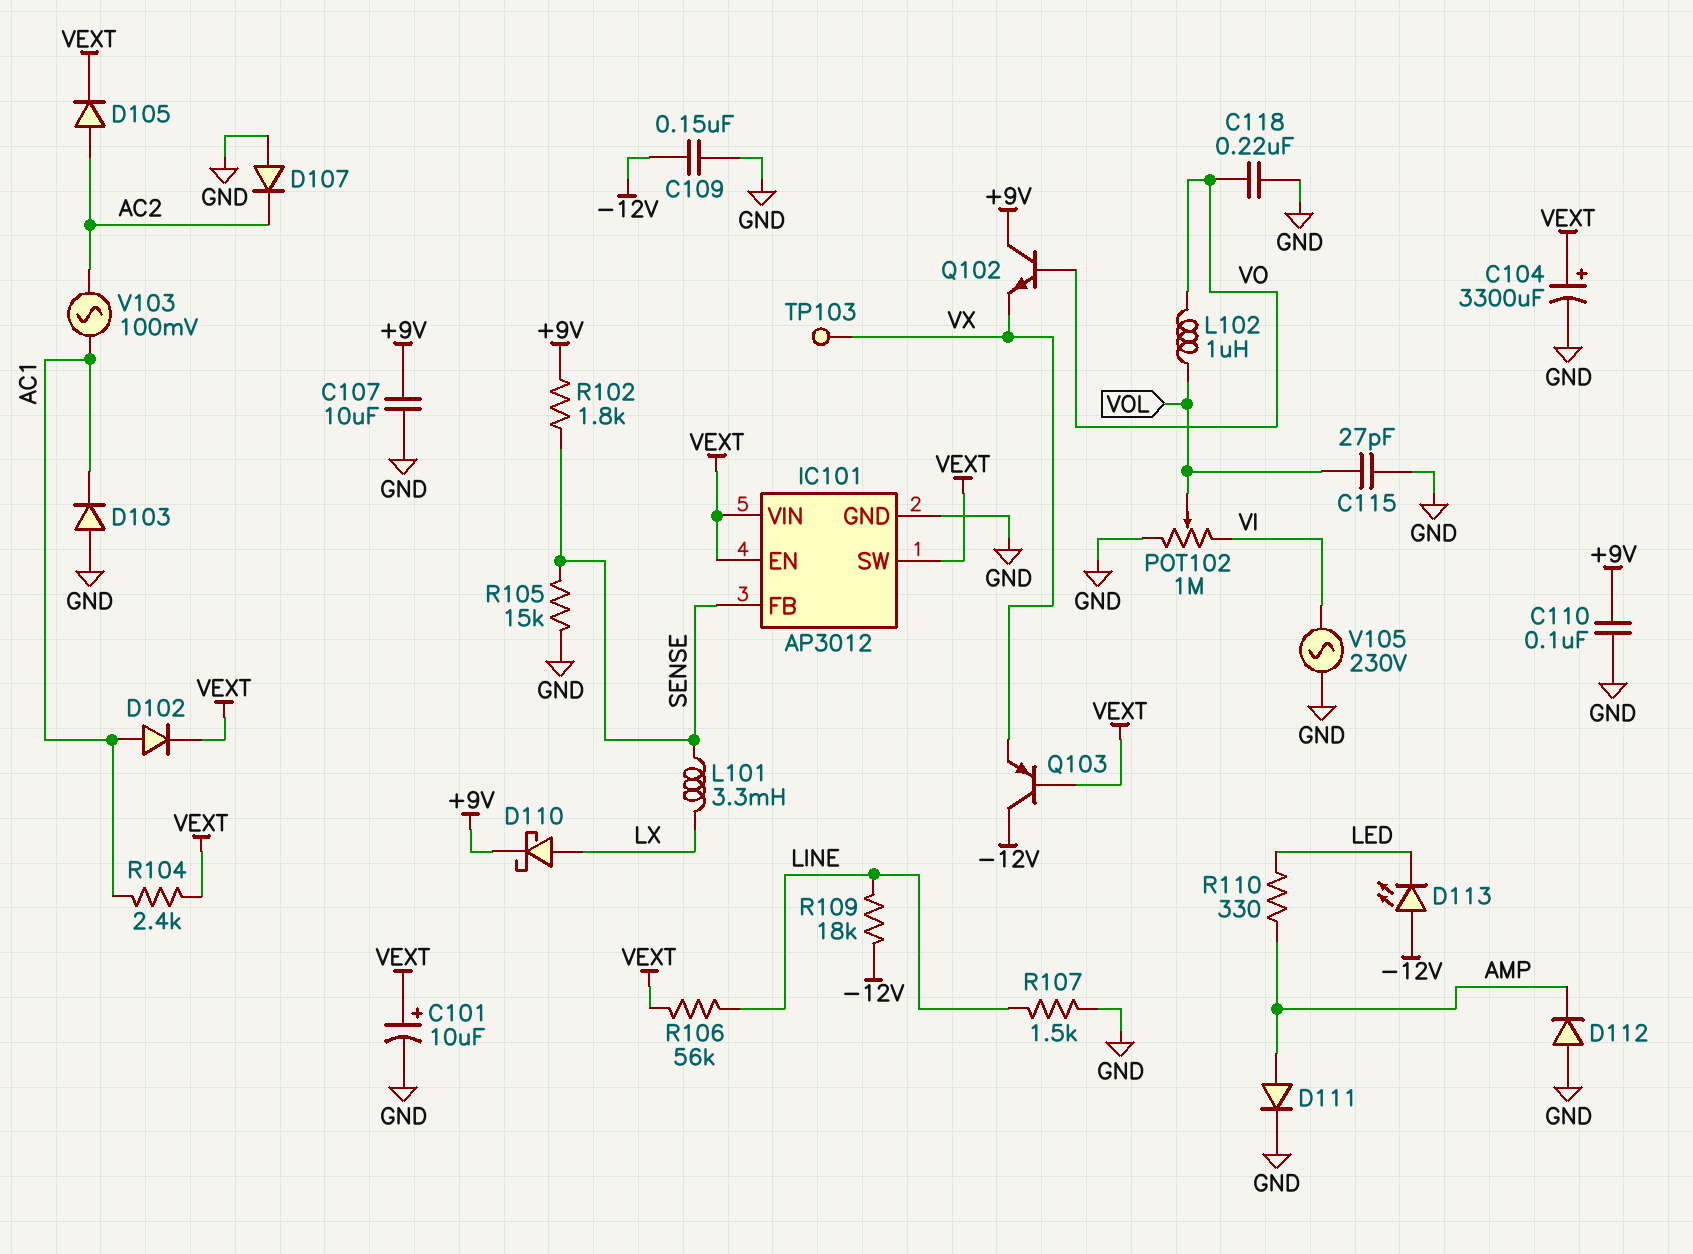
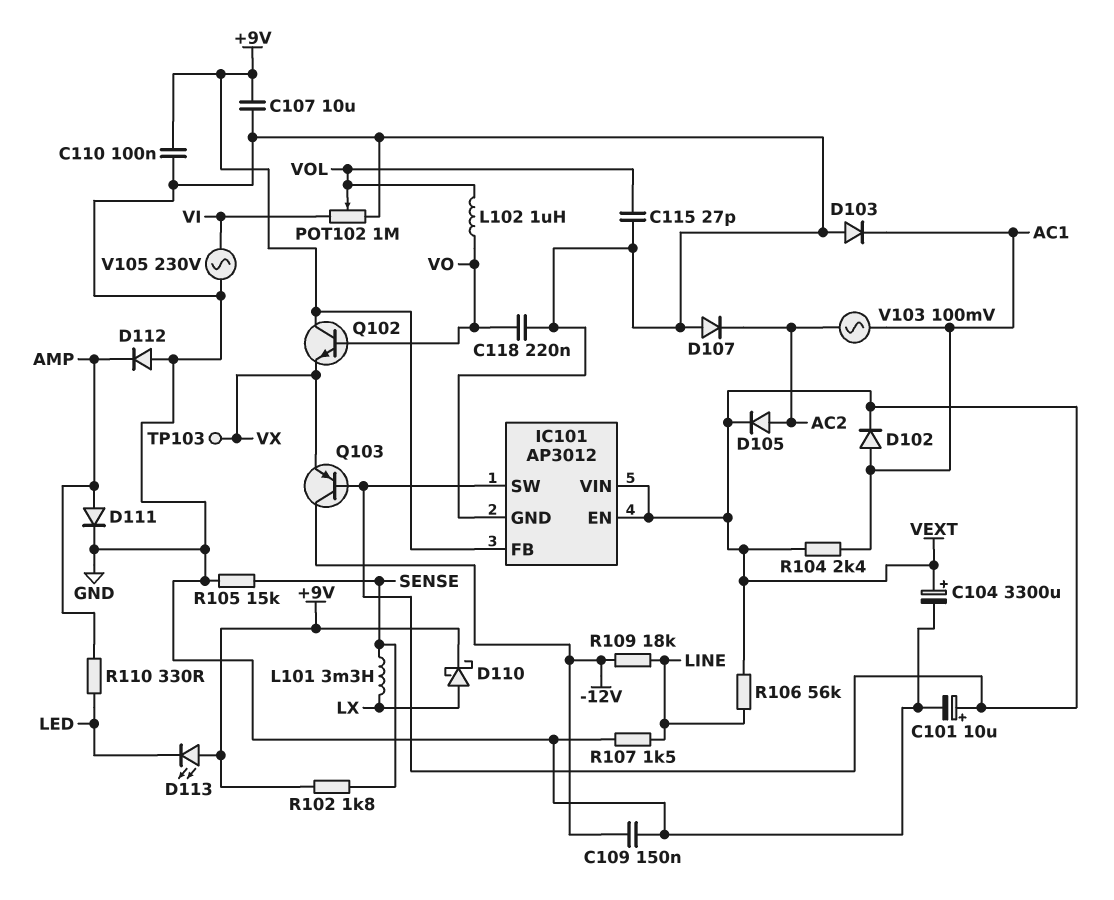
D113: LED (A -12V, K LED) -> LED (A +9V, K LED)
IC101 pin FB: SENSE -> +9V

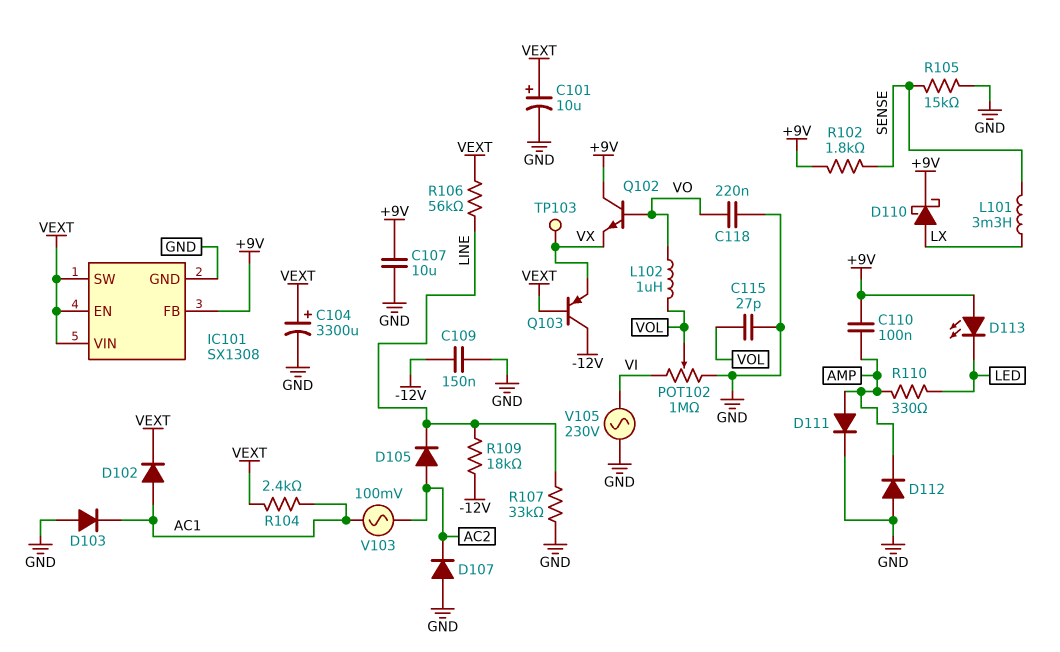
C110: 100nF (+9V, GND) -> 100nF (+9V, AMP)
D105: diode (A AC2, K VEXT) -> diode (A AC2, K LINE)
IC101: AP3012 -> SX1308
R107: 1.5k (GND, LINE) -> 33k (GND, LINE)

